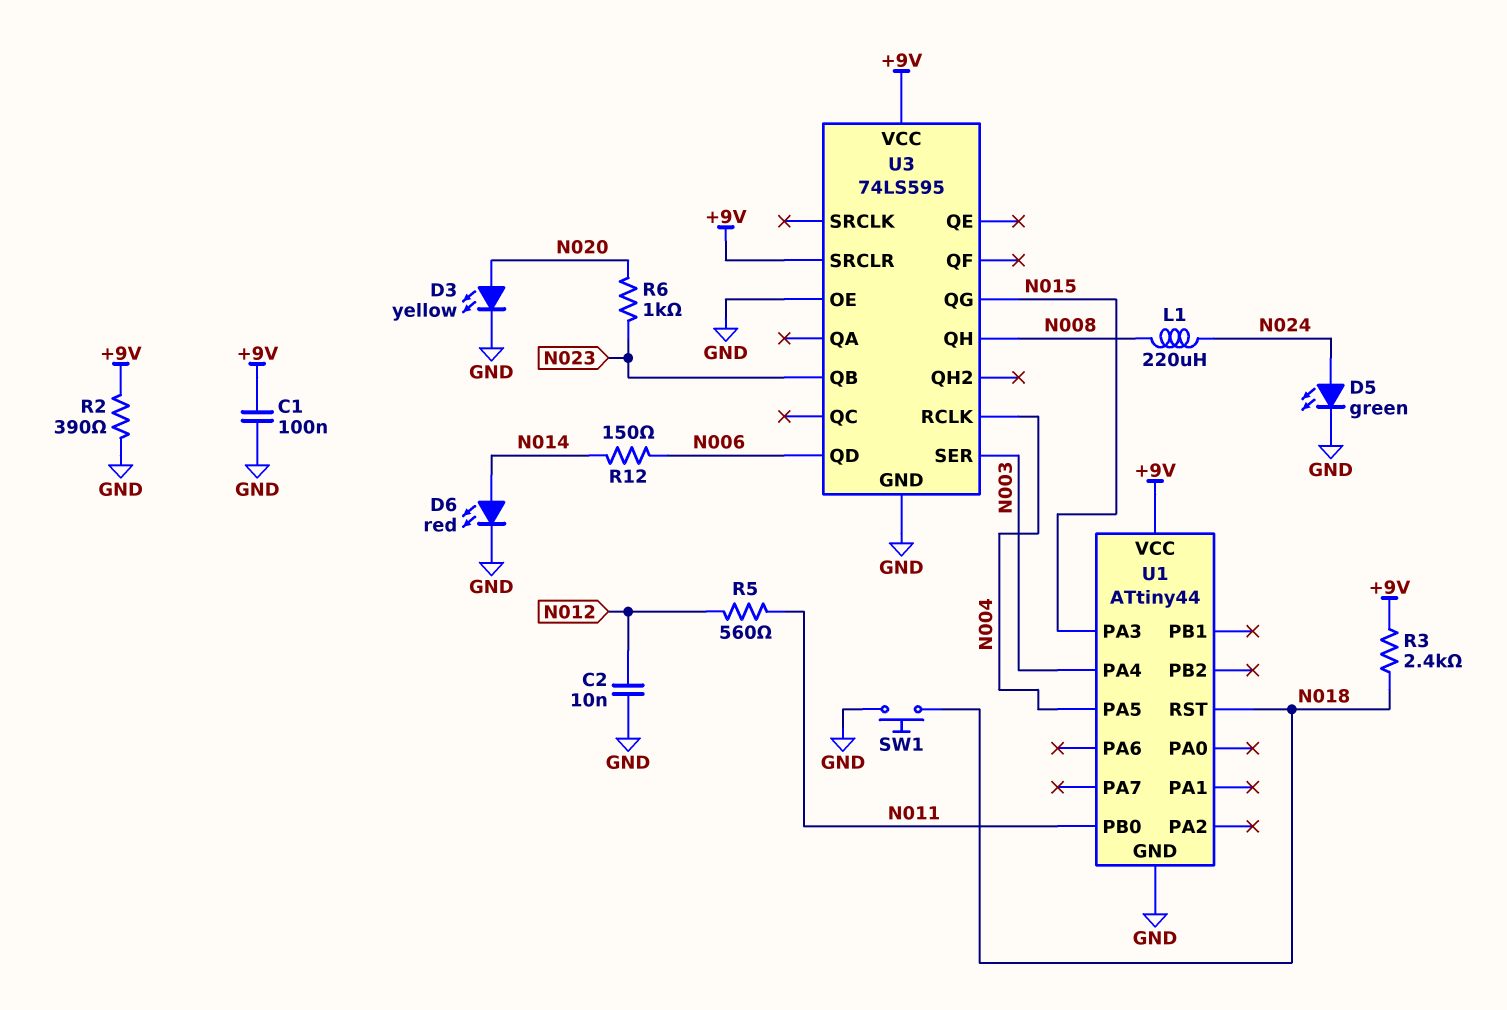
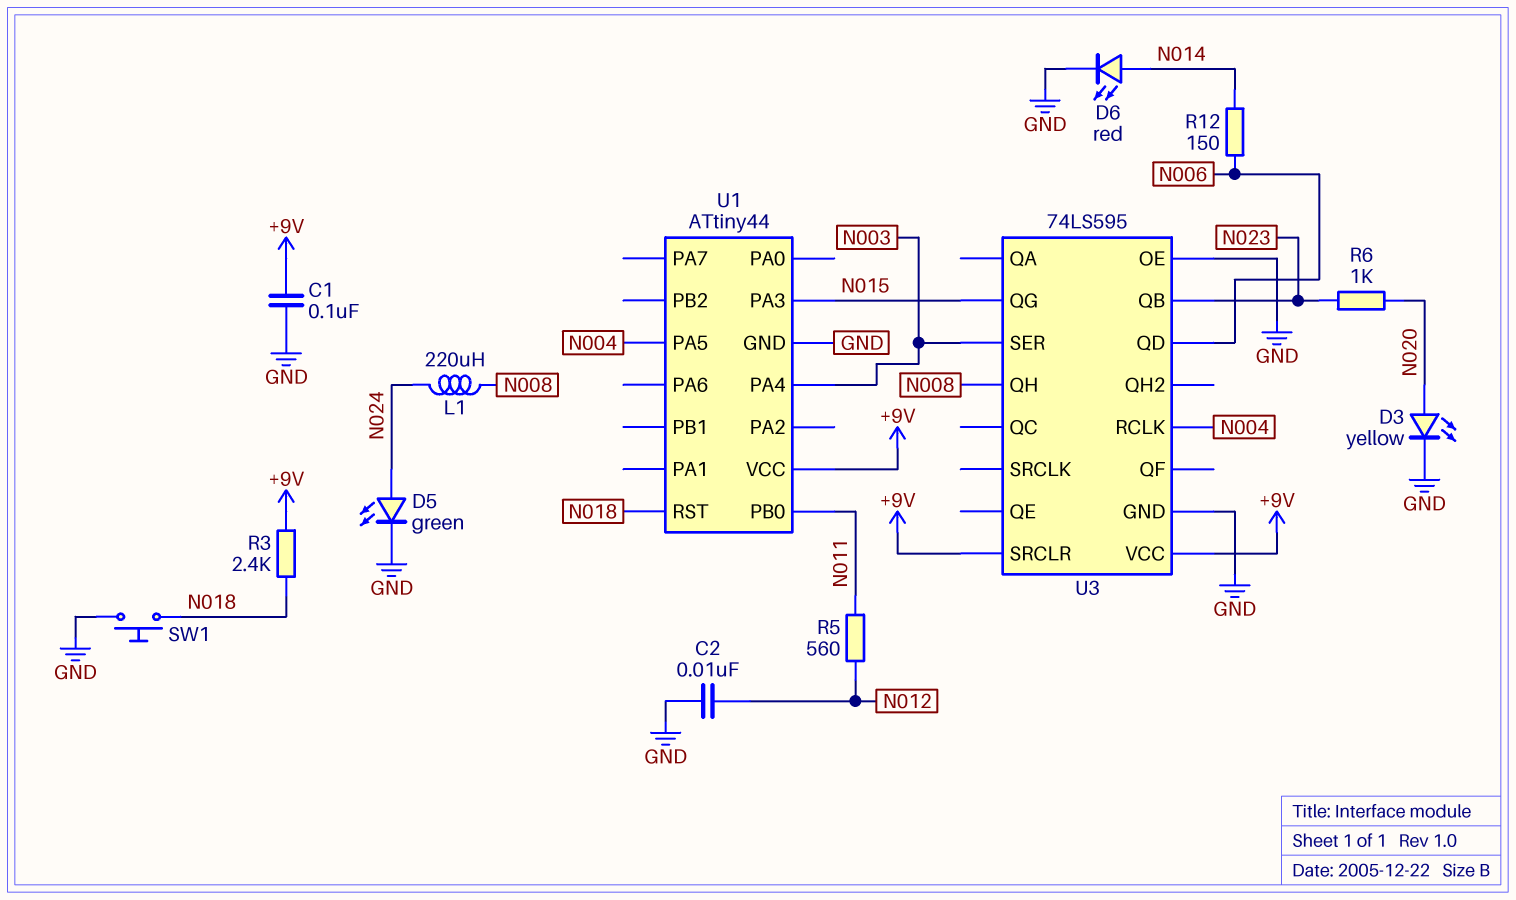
R2: 390 (+9V, GND) -> none

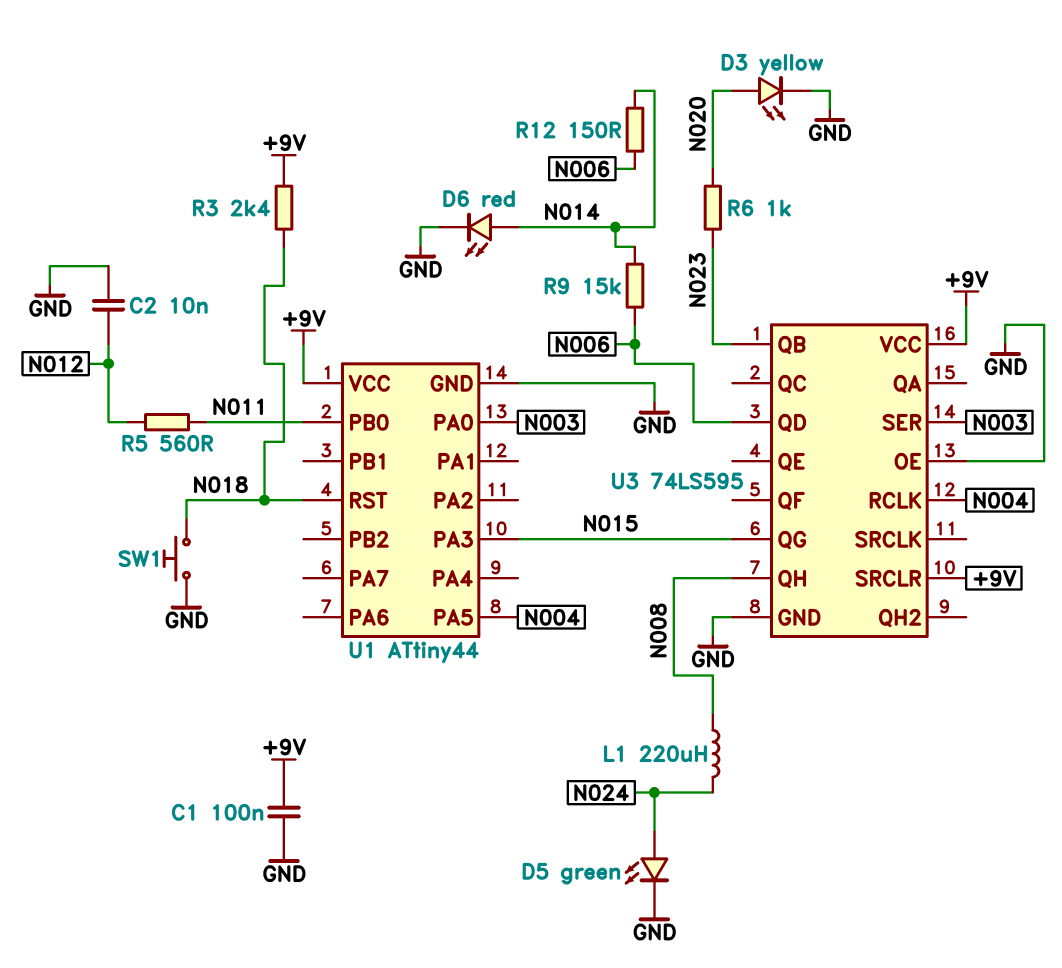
R9: none -> 15k (N006, N014)
U1 pin PA0: none -> N003
U1 pin PA4: N003 -> none

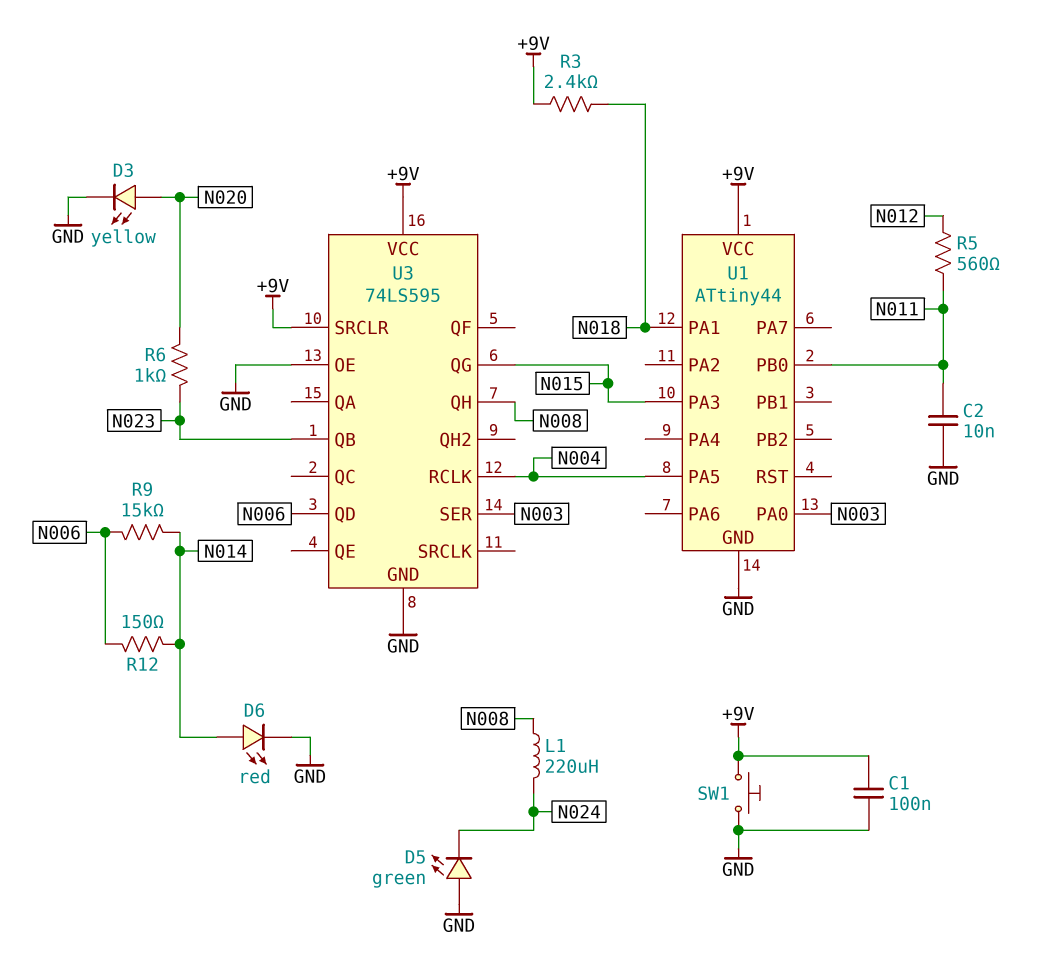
C2: 10nF (GND, N012) -> 10nF (GND, N011)
D5: LED green (A N024, K GND) -> LED green (A GND, K N024)
SW1: button (GND, N018) -> button (+9V, GND)
U1 pin PA1: none -> N018
U1 pin RST: N018 -> none

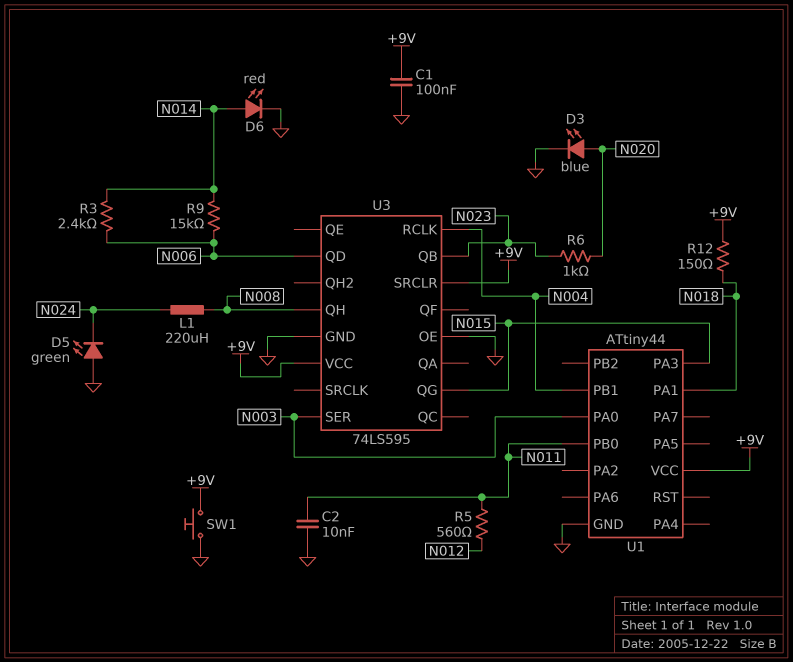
D3: LED yellow (A N020, K GND) -> LED blue (A N020, K GND)
R3: 2.4k (+9V, N018) -> 2.4k (N006, N014)
R12: 150 (N006, N014) -> 150 (+9V, N018)
U1 pin PA5: N004 -> none
U1 pin PB1: none -> N004

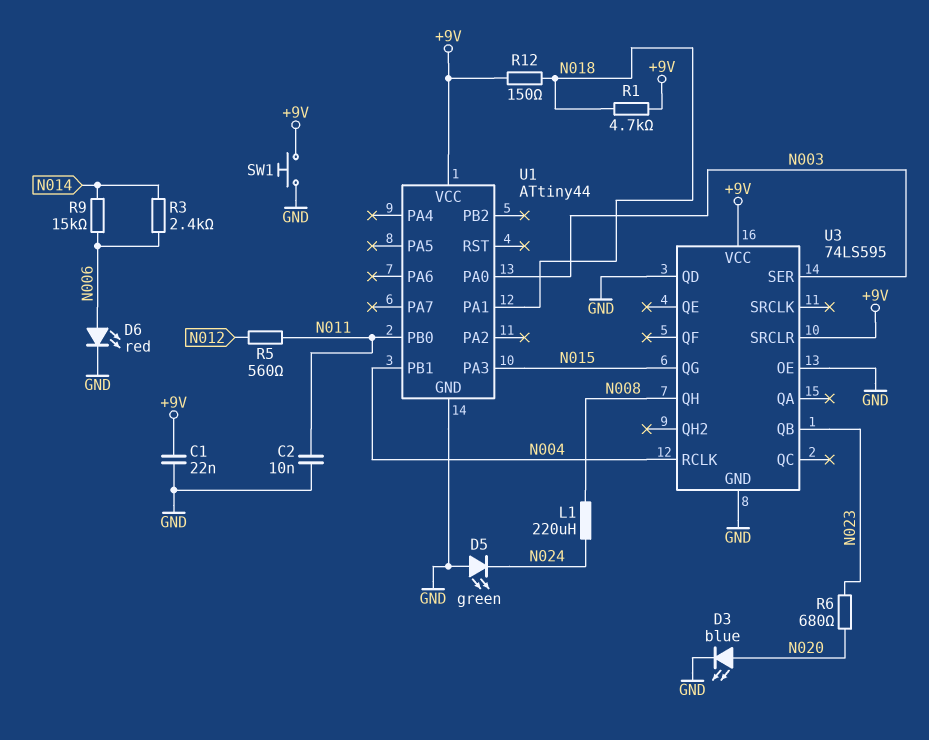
C1: 100nF (+9V, GND) -> 22nF (+9V, GND)
D6: LED red (A N014, K GND) -> LED red (A N006, K GND)
R1: none -> 4.7k (+9V, N018)
R6: 1k (N020, N023) -> 680 (N020, N023)
U3 pin QD: N006 -> GND

